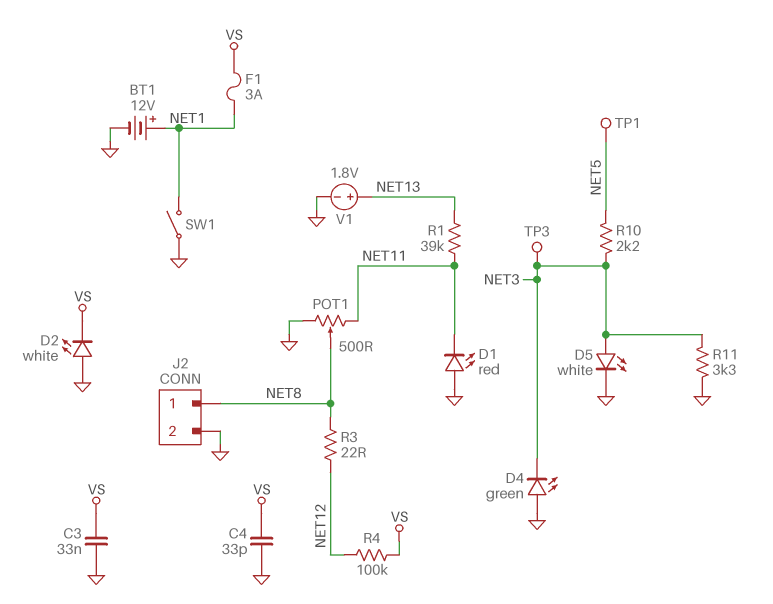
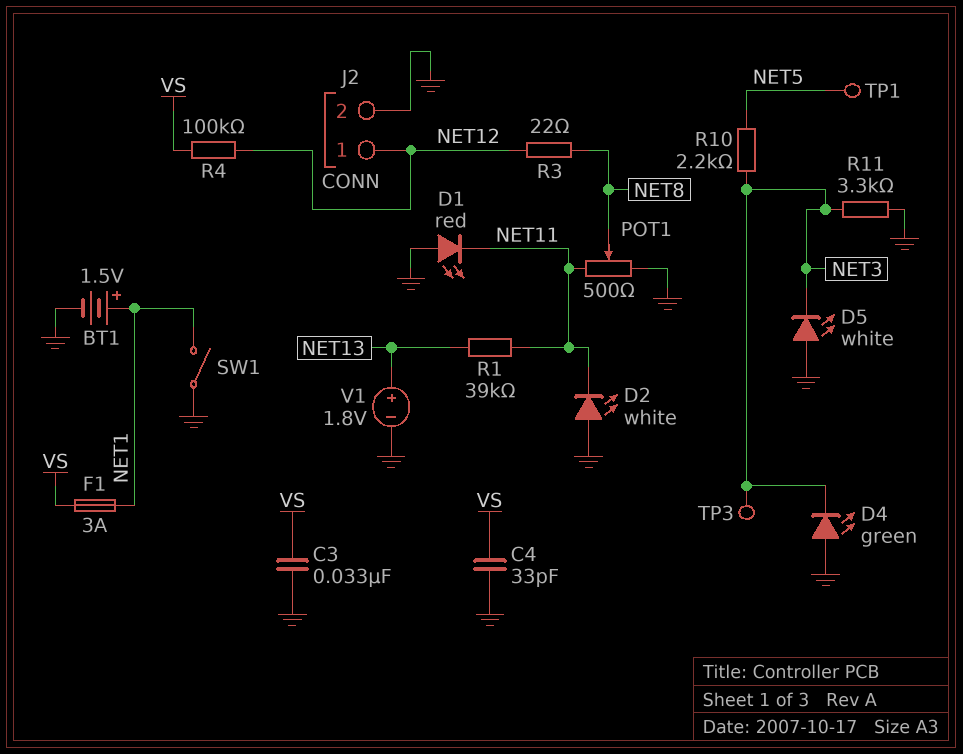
BT1: 12V (plus NET1, minus GND) -> 1.5V (plus NET1, minus GND)
D2: LED white (A GND, K VS) -> LED white (A GND, K NET11)
D5: LED white (A NET3, K GND) -> LED white (A GND, K NET3)
J2 pin 1: NET8 -> NET12

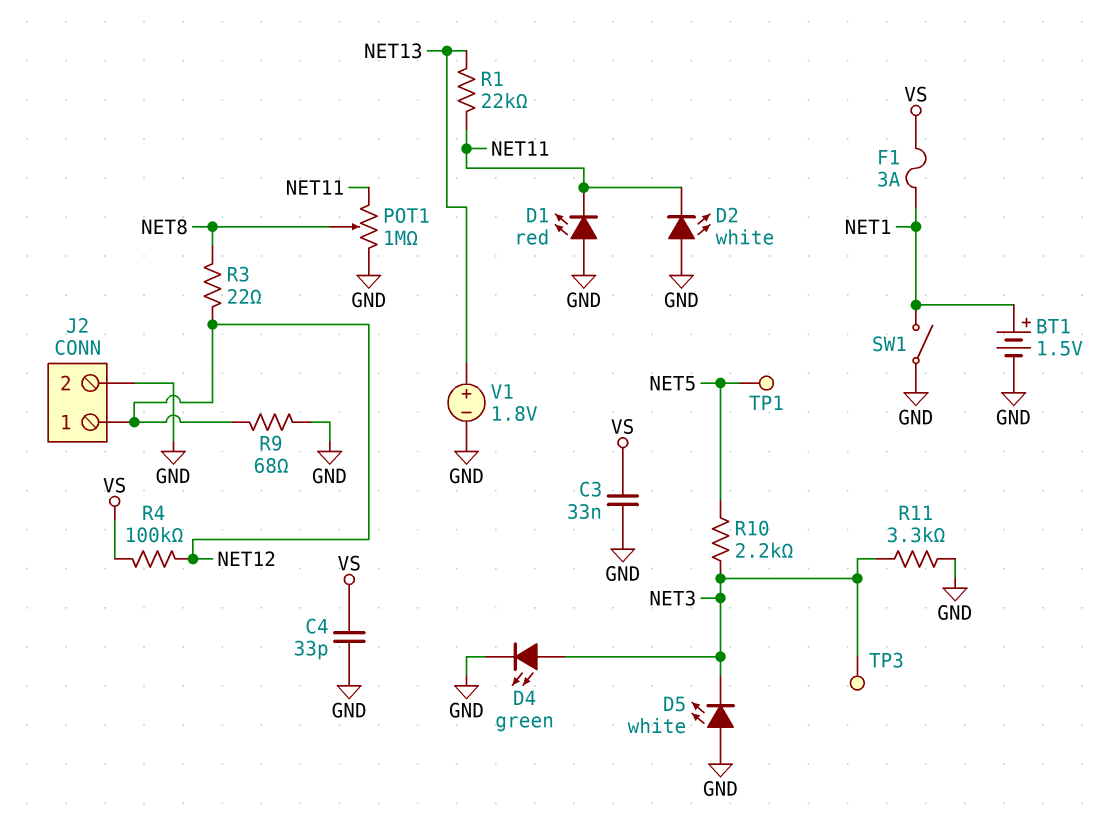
D4: LED green (A GND, K NET3) -> LED green (A NET3, K GND)
POT1: 500 (GND, NET11, wiper NET8) -> 1M (GND, NET11, wiper NET8)
R1: 39k (NET11, NET13) -> 22k (NET11, NET13)
R9: none -> 68 (GND, NET12)

